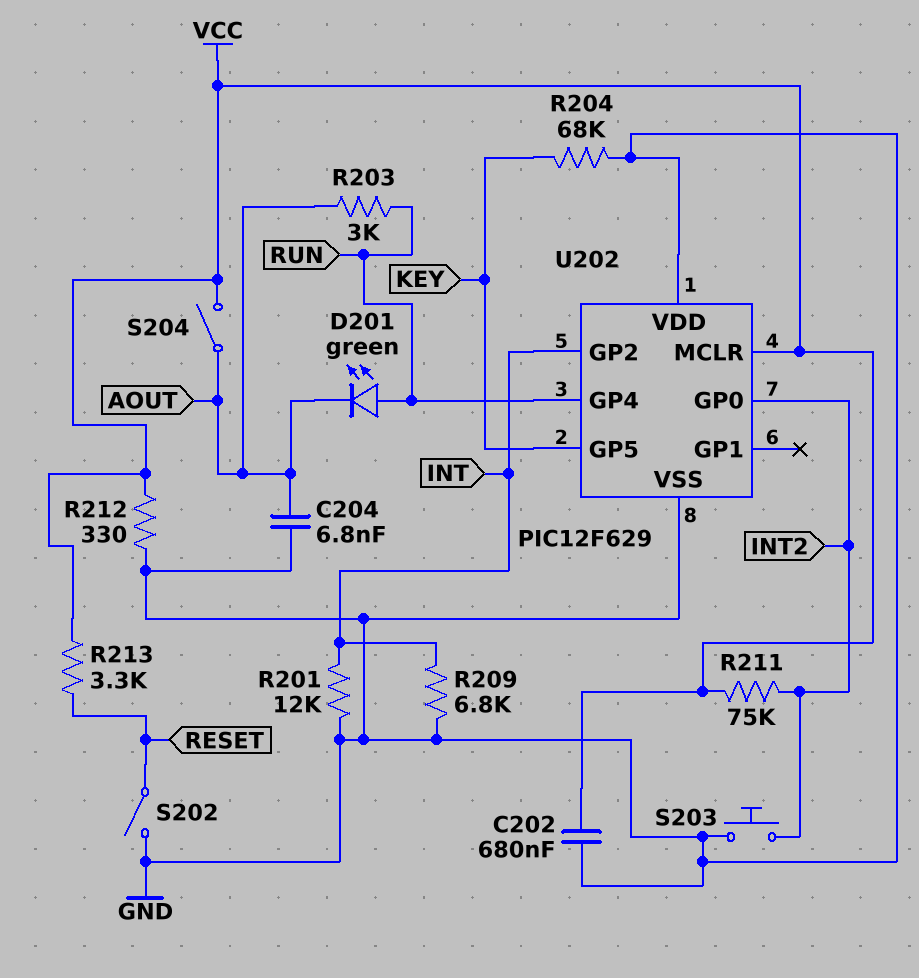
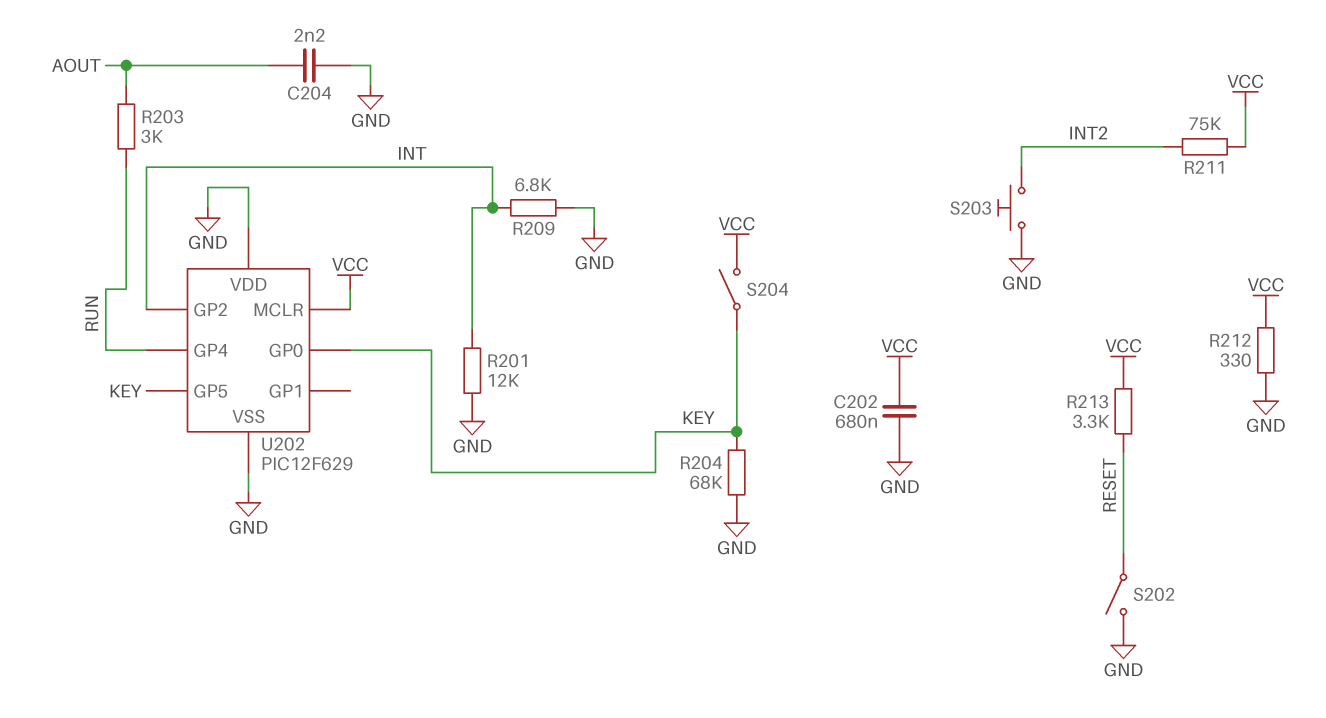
C204: 6.8nF (AOUT, GND) -> 2.2nF (AOUT, GND)
D201: LED green (A RUN, K AOUT) -> none
S204: switch (AOUT, VCC) -> switch (KEY, VCC)
U202 pin GP0: INT2 -> KEY

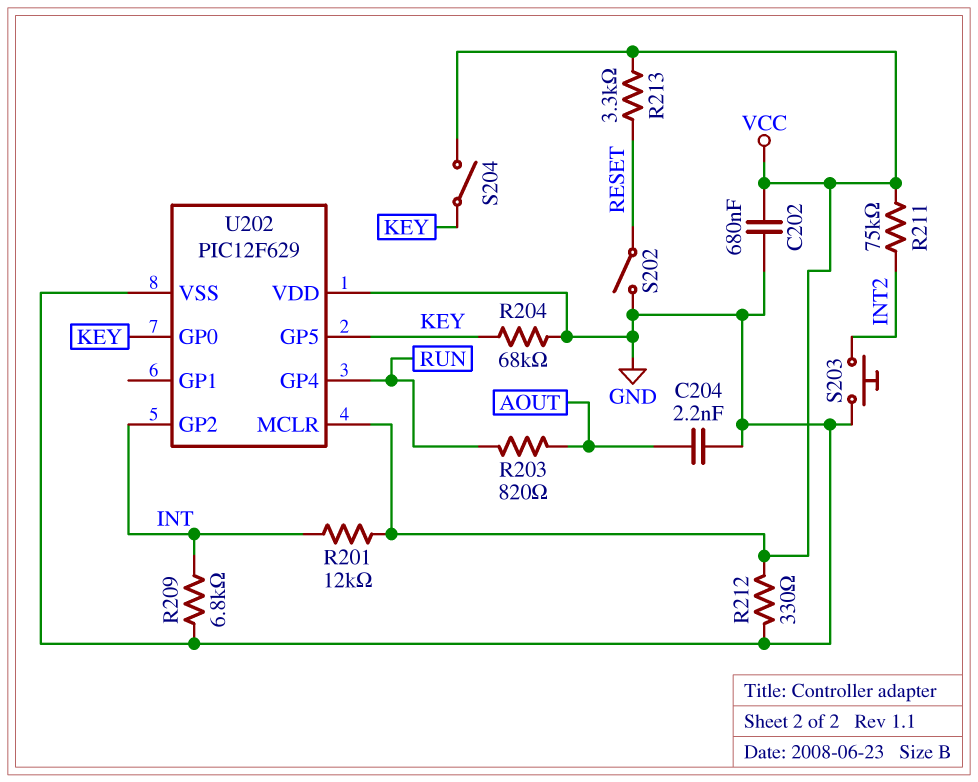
R201: 12k (GND, INT) -> 12k (INT, VCC)
R203: 3k (AOUT, RUN) -> 820 (AOUT, RUN)

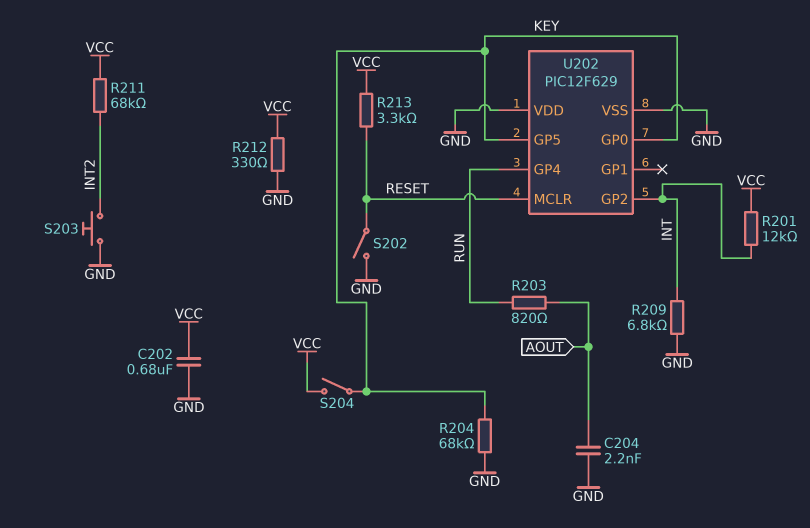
R211: 75k (INT2, VCC) -> 68k (INT2, VCC)
U202 pin MCLR: VCC -> RESET

